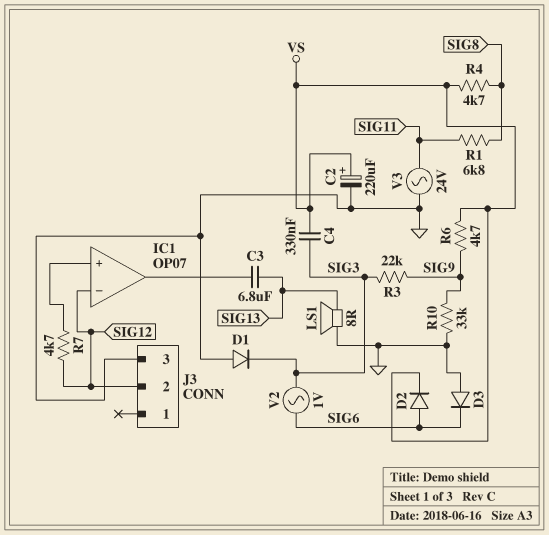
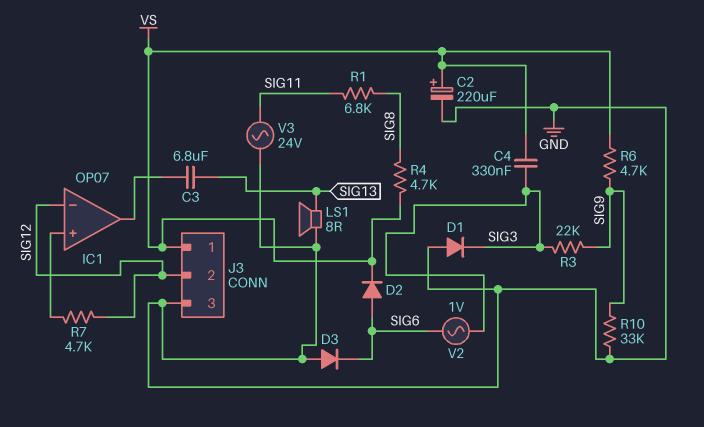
J3 pin 1: none -> VS

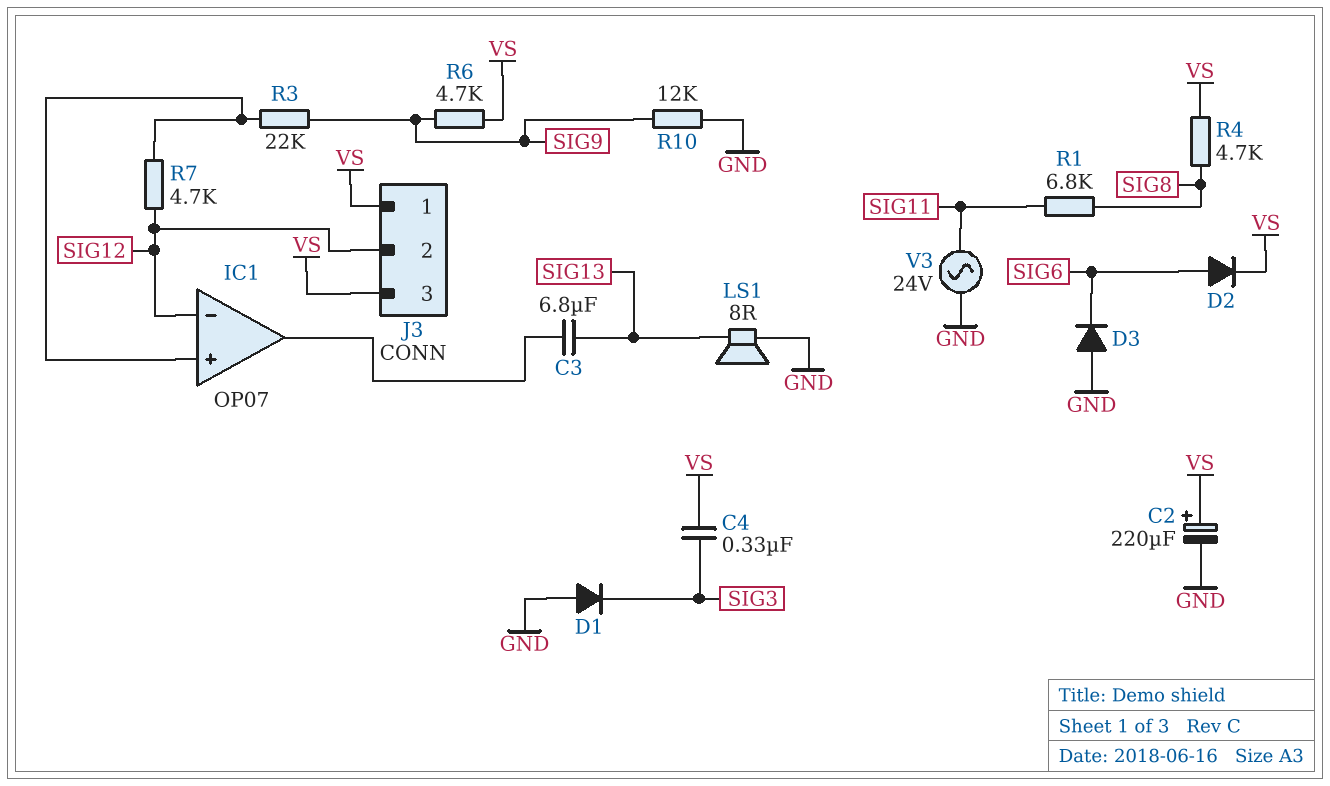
J3 pin 3: GND -> VS
R3: 22k (SIG3, SIG9) -> 22k (IC1/in+, SIG9)
R10: 33k (GND, SIG9) -> 12k (GND, SIG9)
V2: AC 1V (SIG3, SIG6) -> none

